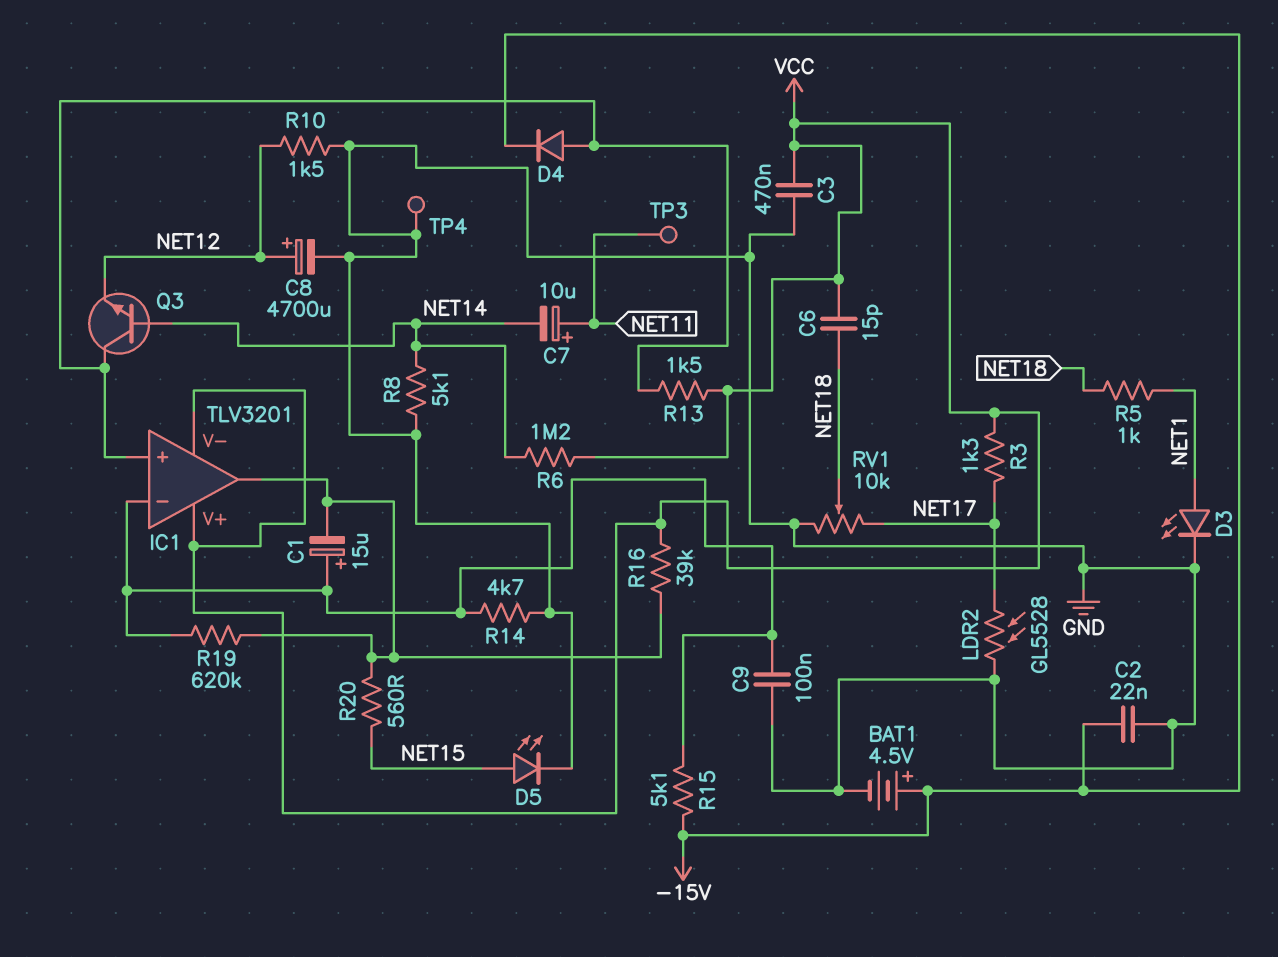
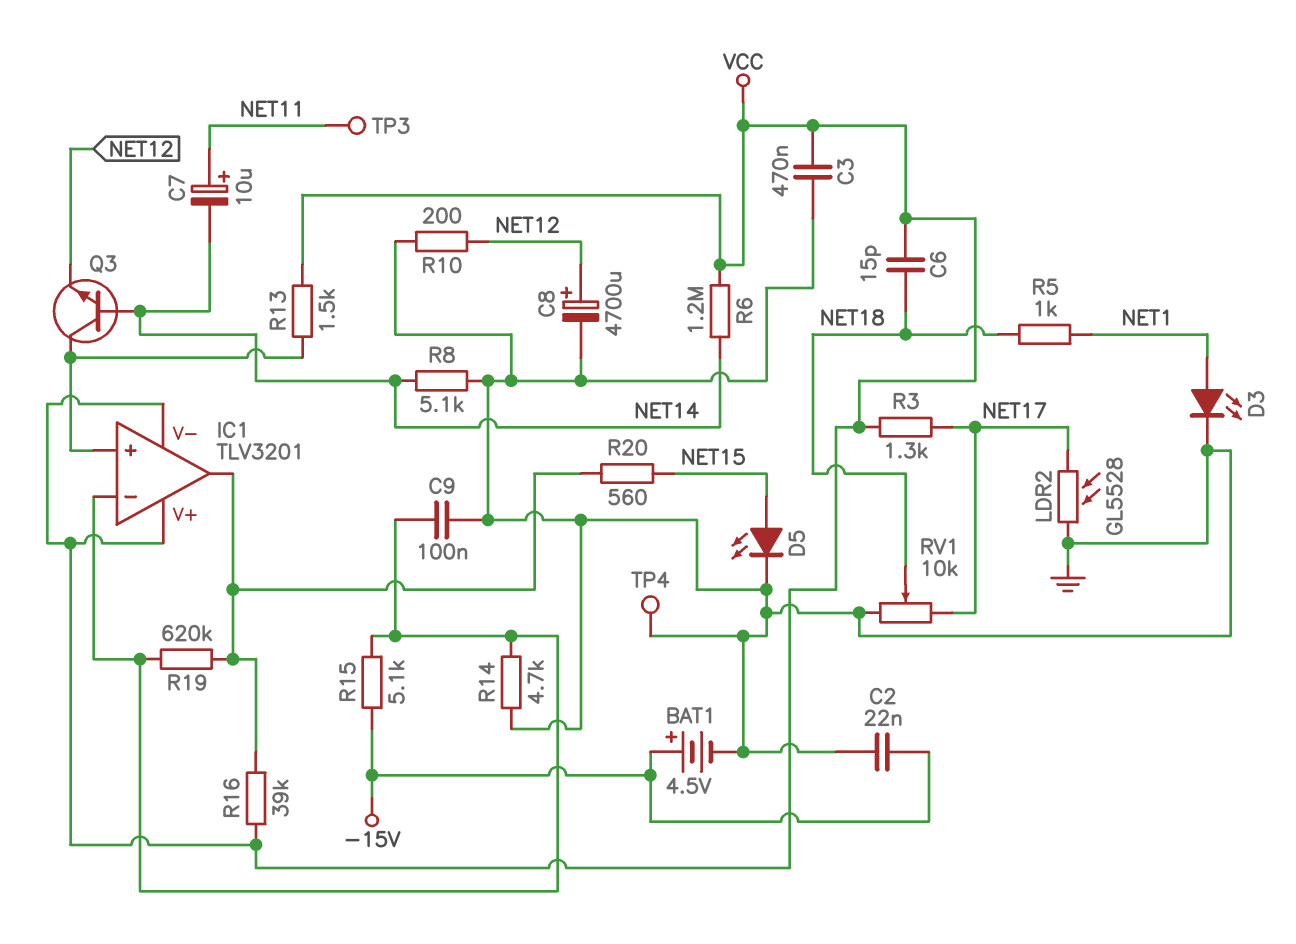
C1: 15uF (plus IC1/in-, minus IC1/out) -> none
D4: diode (A IC1/in+, K -15V) -> none
R10: 1.5k (GND, NET12) -> 200 (GND, NET12)

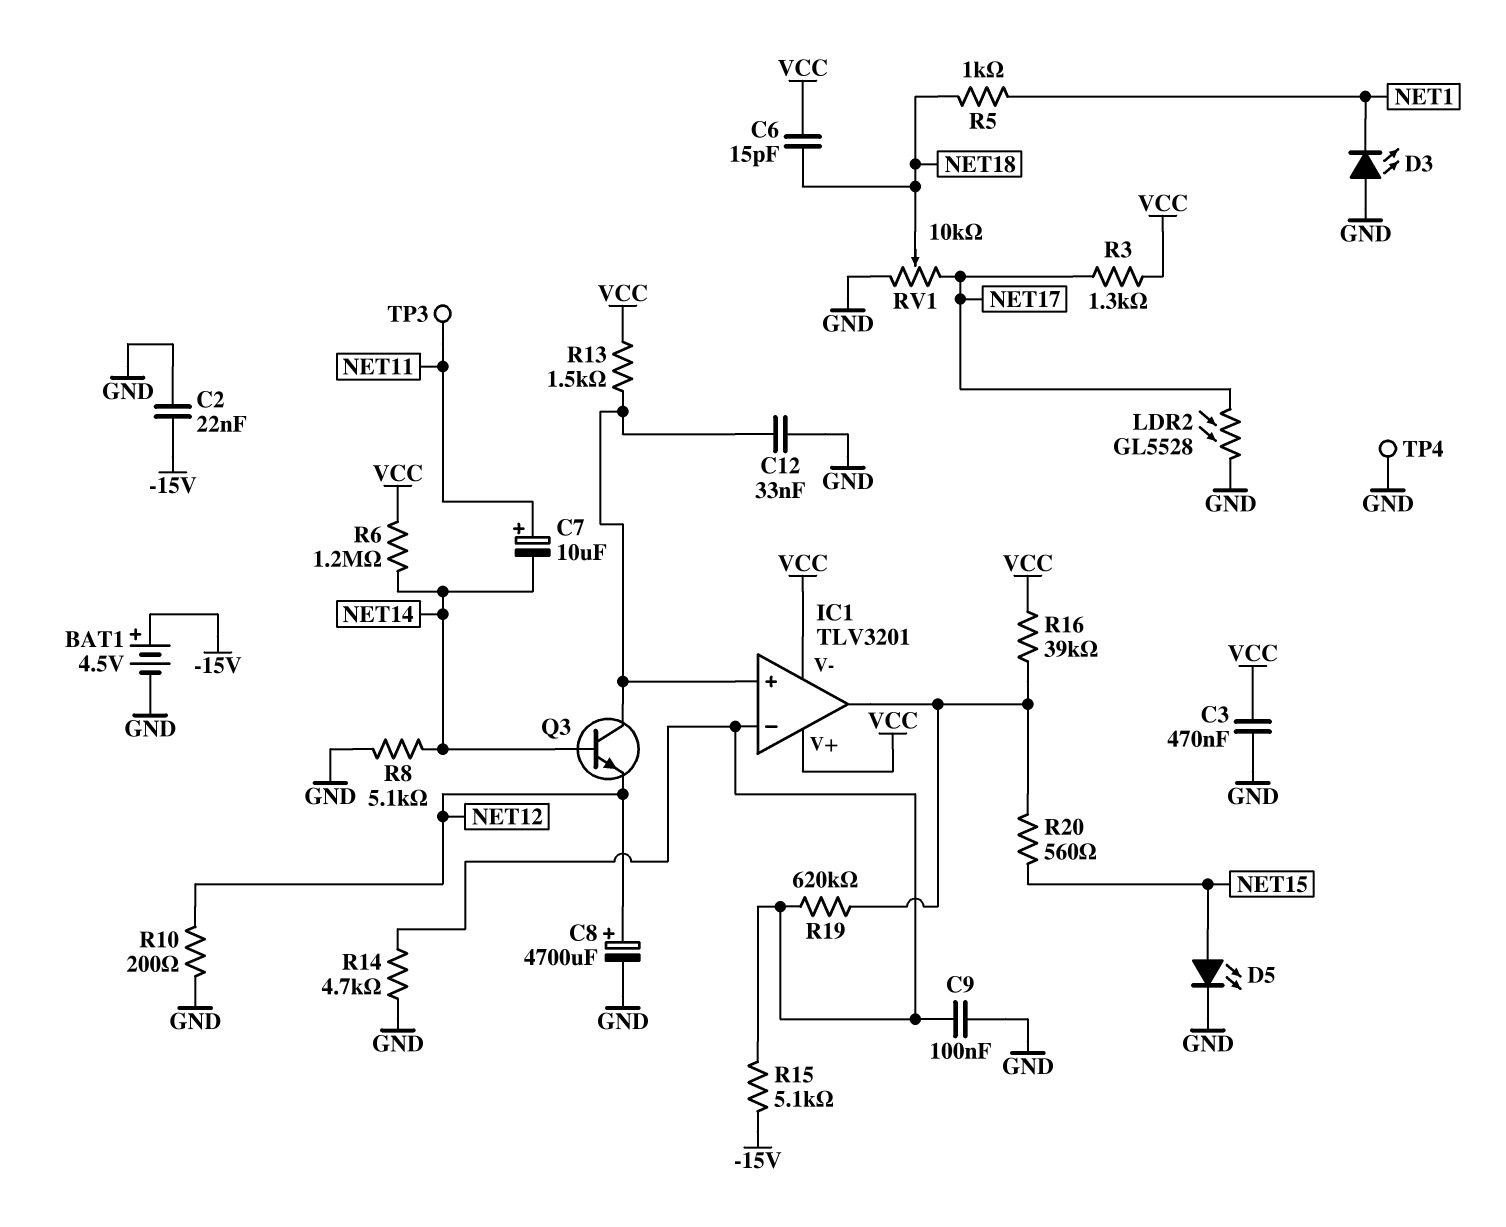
C12: none -> 33nF (GND, IC1/in+)
D3: LED (A NET1, K GND) -> LED (A GND, K NET1)

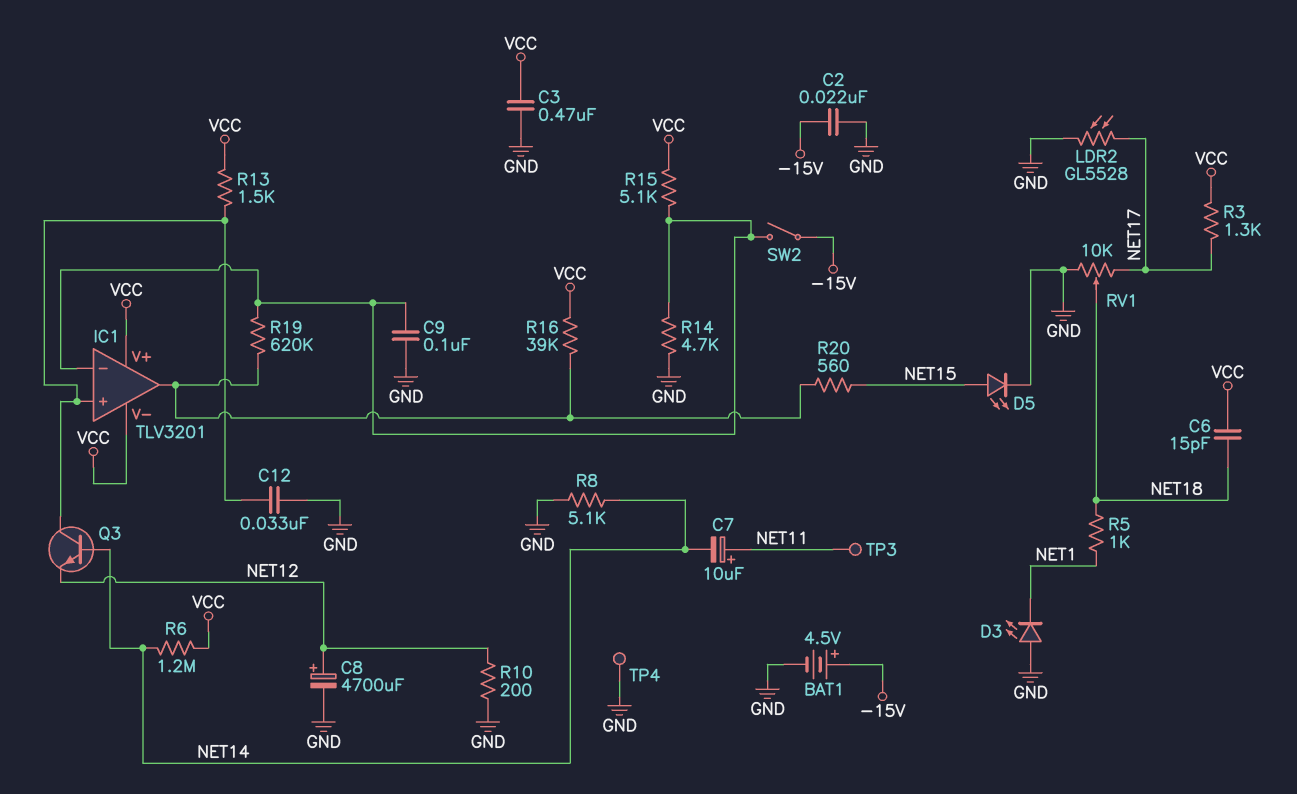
R15: 5.1k (-15V, IC1/in-) -> 5.1k (IC1/in-, VCC)
SW2: none -> switch (-15V, IC1/in-)

